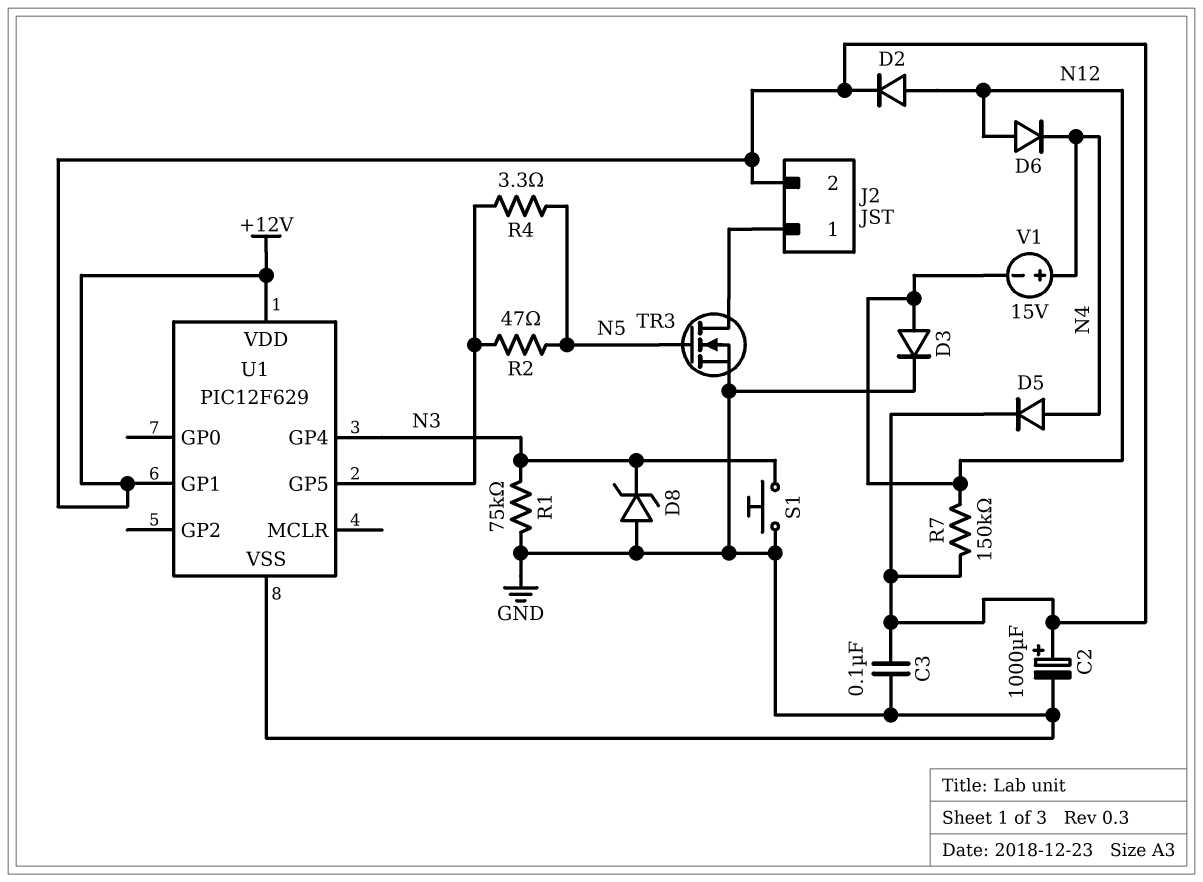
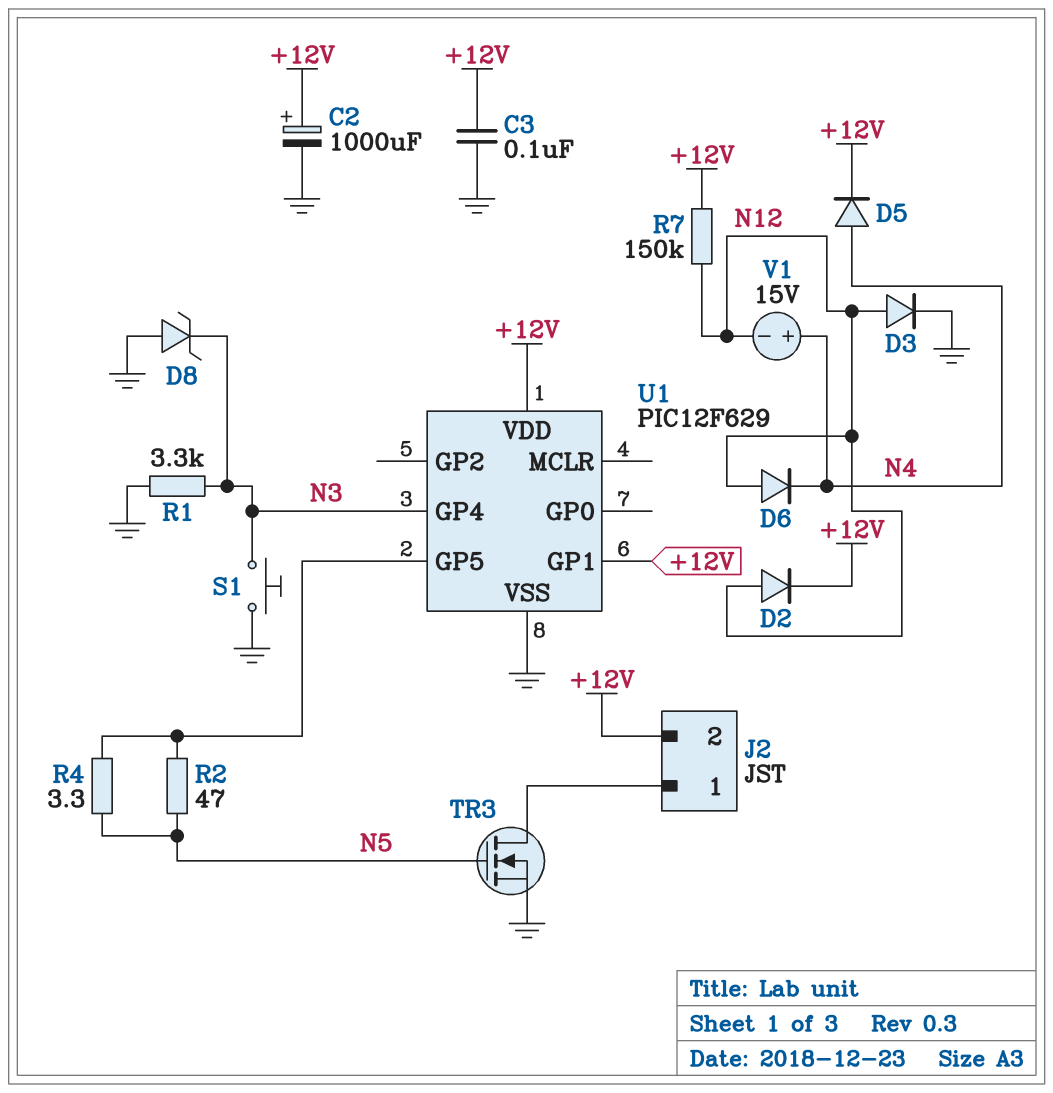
R1: 75k (GND, N3) -> 3.3k (GND, N3)

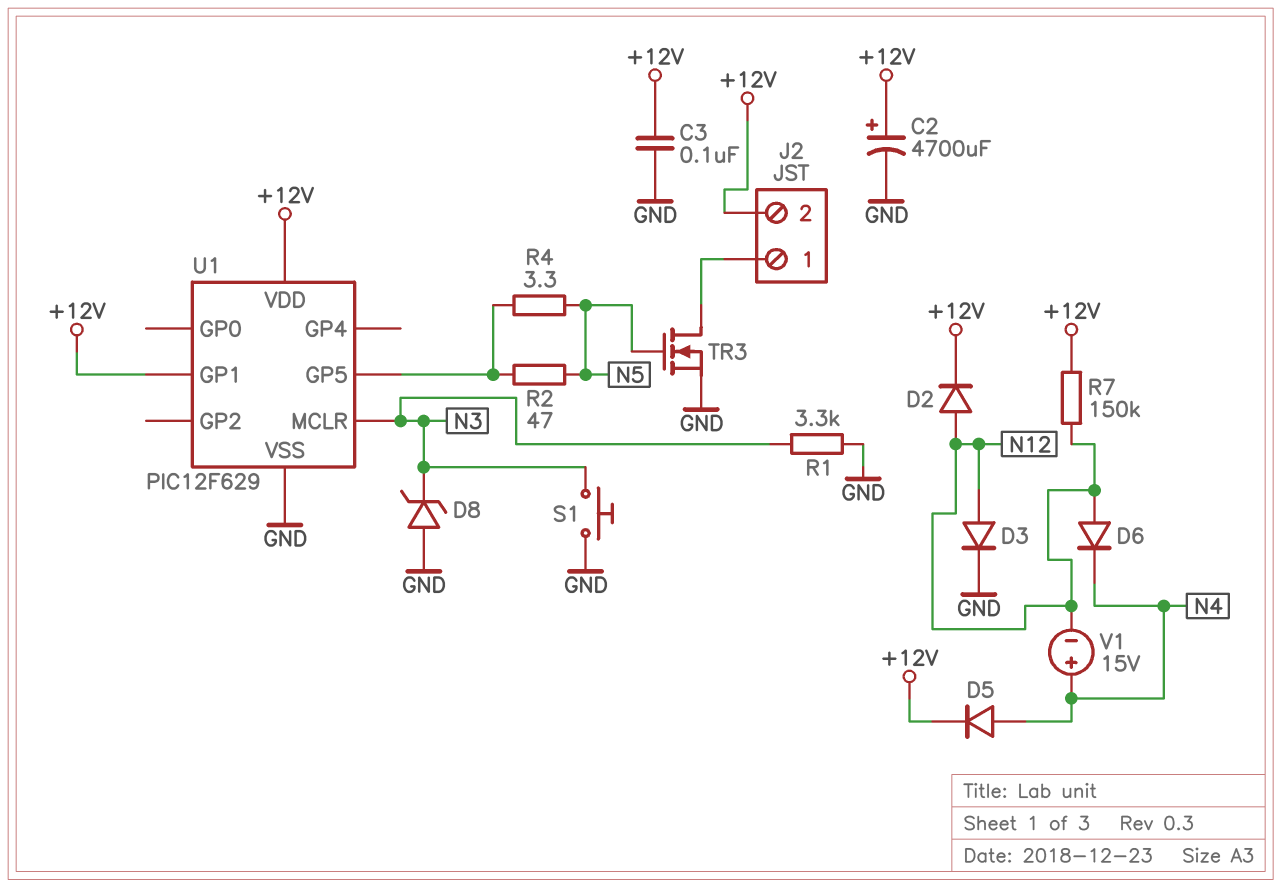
C2: 1000uF (plus +12V, minus GND) -> 4700uF (plus +12V, minus GND)
U1 pin GP4: N3 -> none
U1 pin MCLR: none -> N3

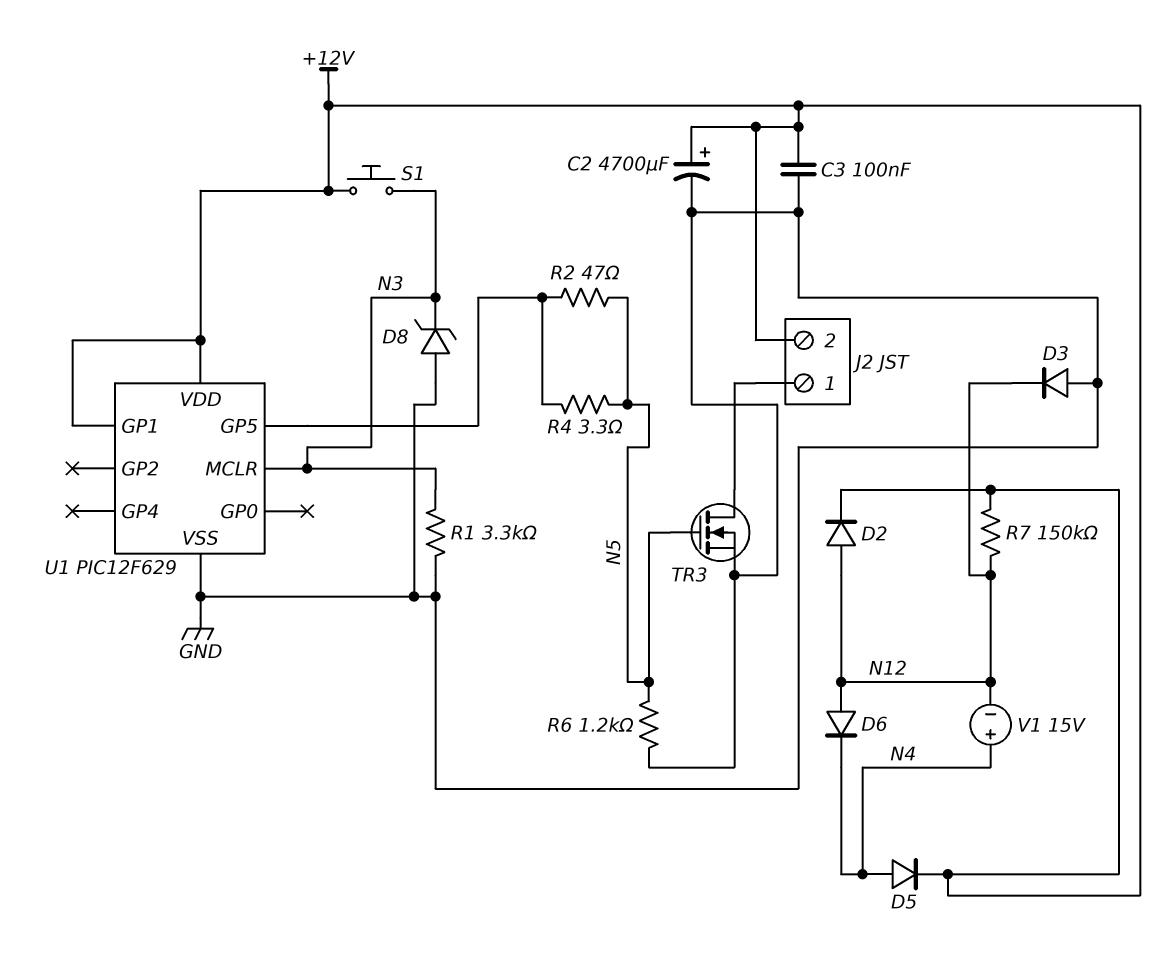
D3: diode (A N12, K GND) -> diode (A GND, K N12)
R6: none -> 1.2k (GND, N5)
S1: button (GND, N3) -> button (+12V, N3)

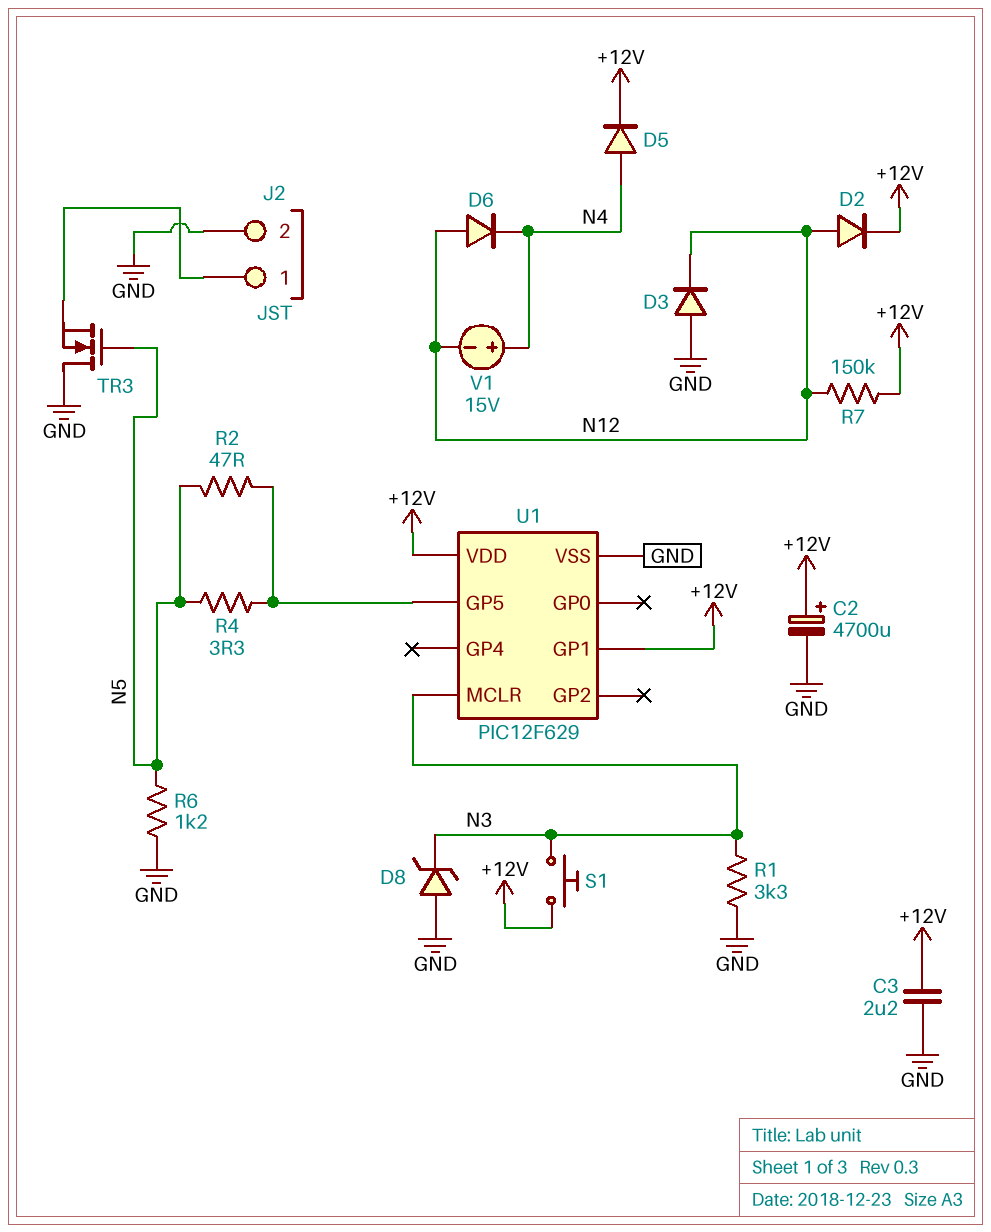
C3: 100nF (+12V, GND) -> 2.2uF (+12V, GND)
J2 pin 2: +12V -> GND
TR3: NMOS (G N5, D J2/1, S GND) -> NMOS (G N5, D GND, S J2/1)

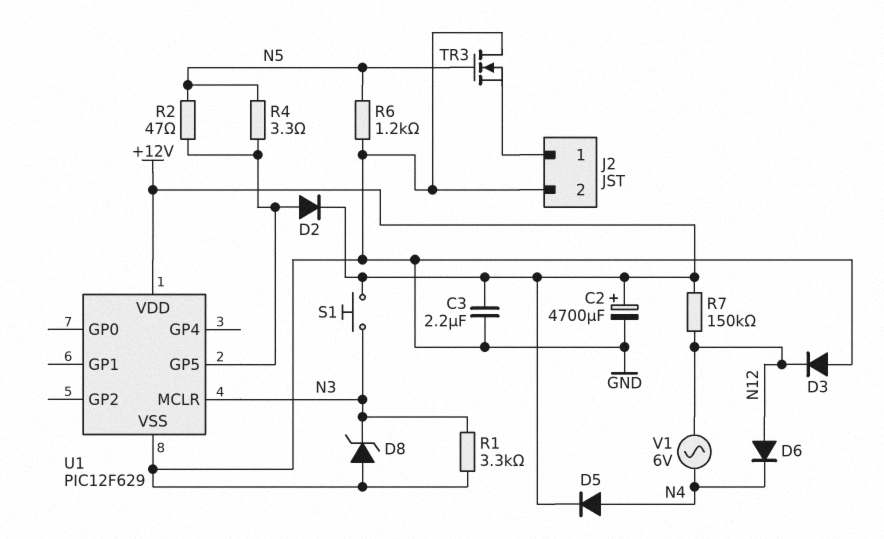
D2: diode (A N12, K +12V) -> diode (A U1/GP5, K +12V)
U1 pin GP1: +12V -> none
V1: 15V (plus N4, minus N12) -> AC 6V (N4, N12)

